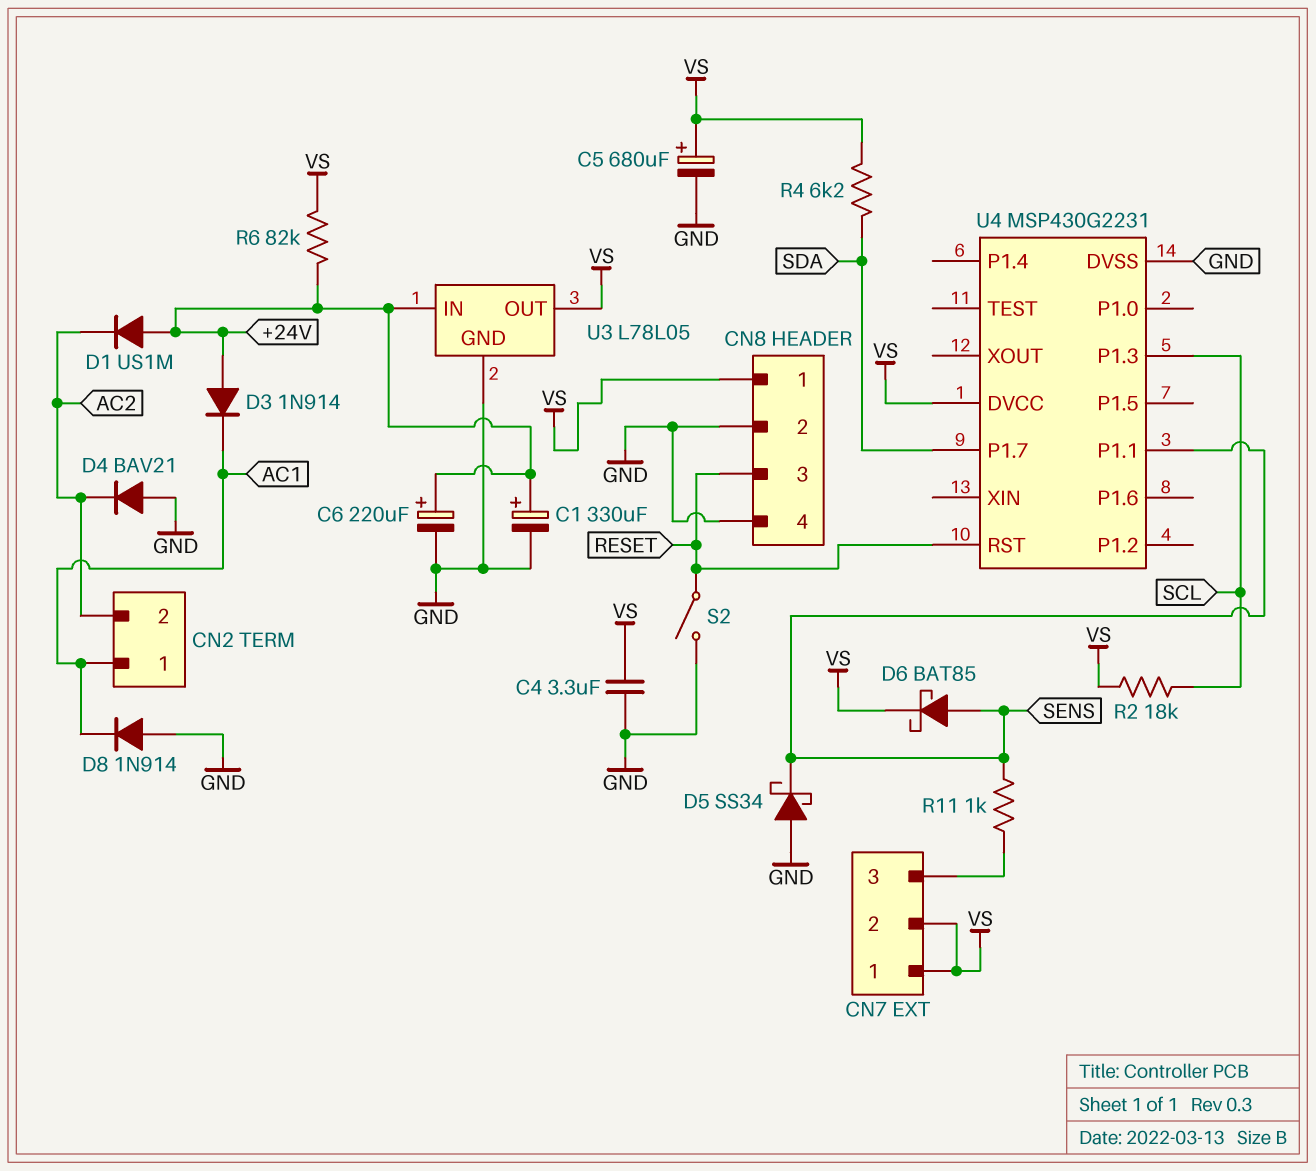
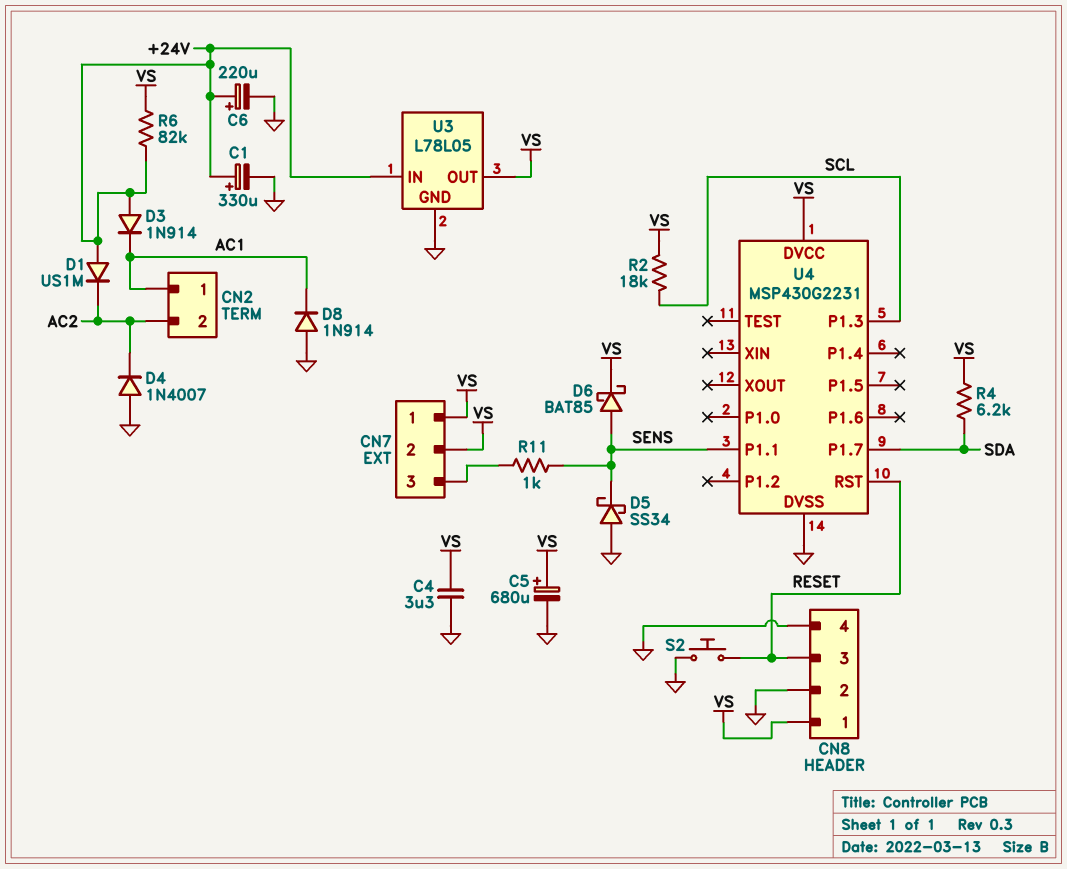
D4: diode BAV21 (A GND, K AC2) -> diode 1N4007 (A GND, K AC2)
S2: switch (GND, RESET) -> button (GND, RESET)

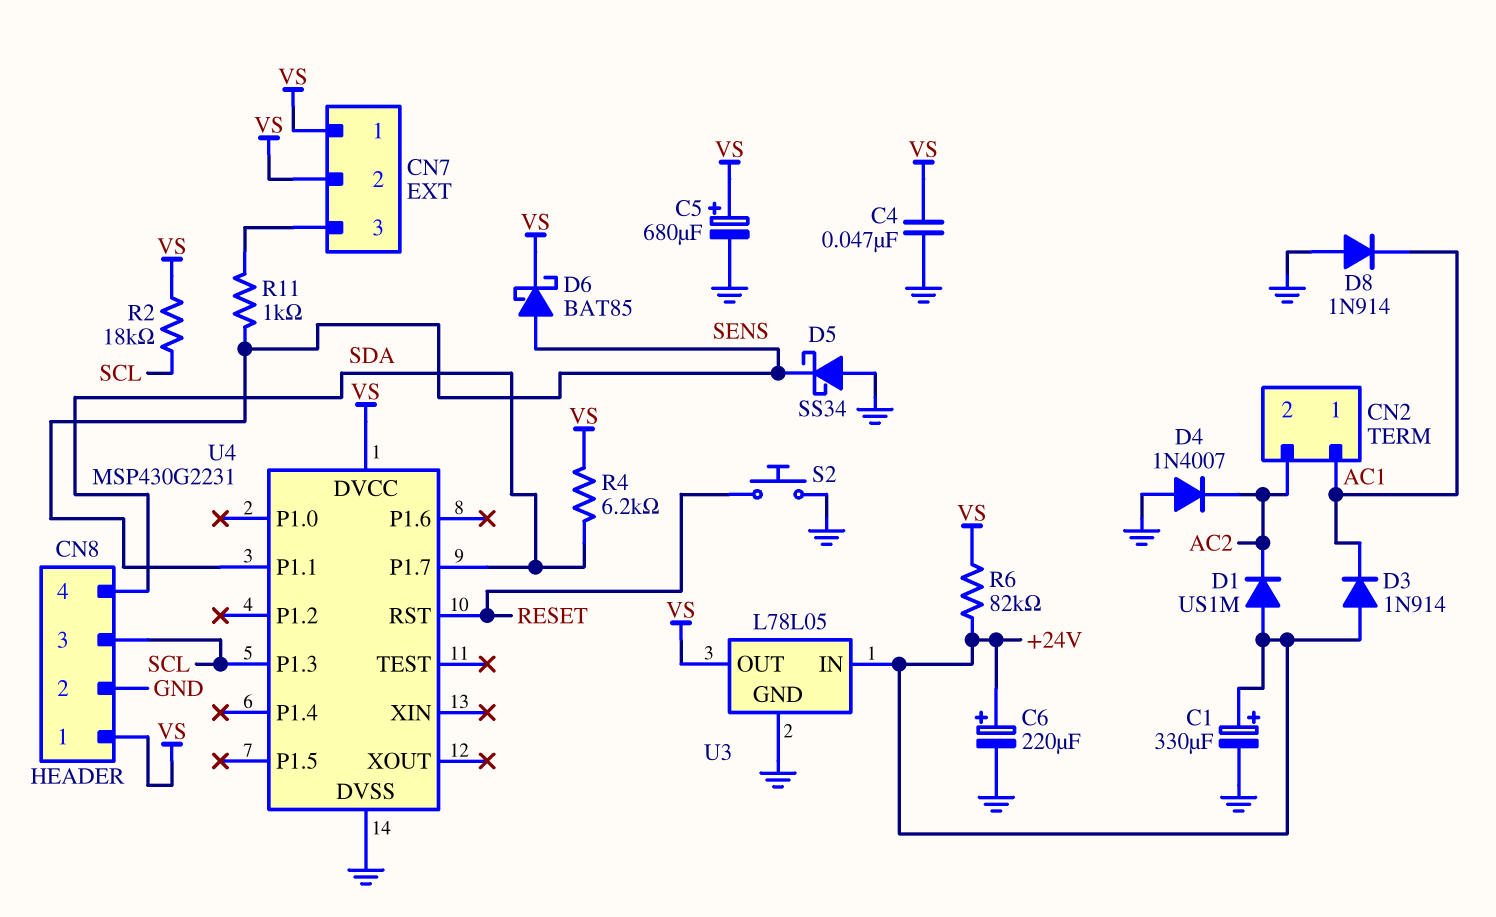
C4: 3.3uF (GND, VS) -> 47nF (GND, VS)
CN8 pin 3: RESET -> SCL
CN8 pin 4: GND -> SDA

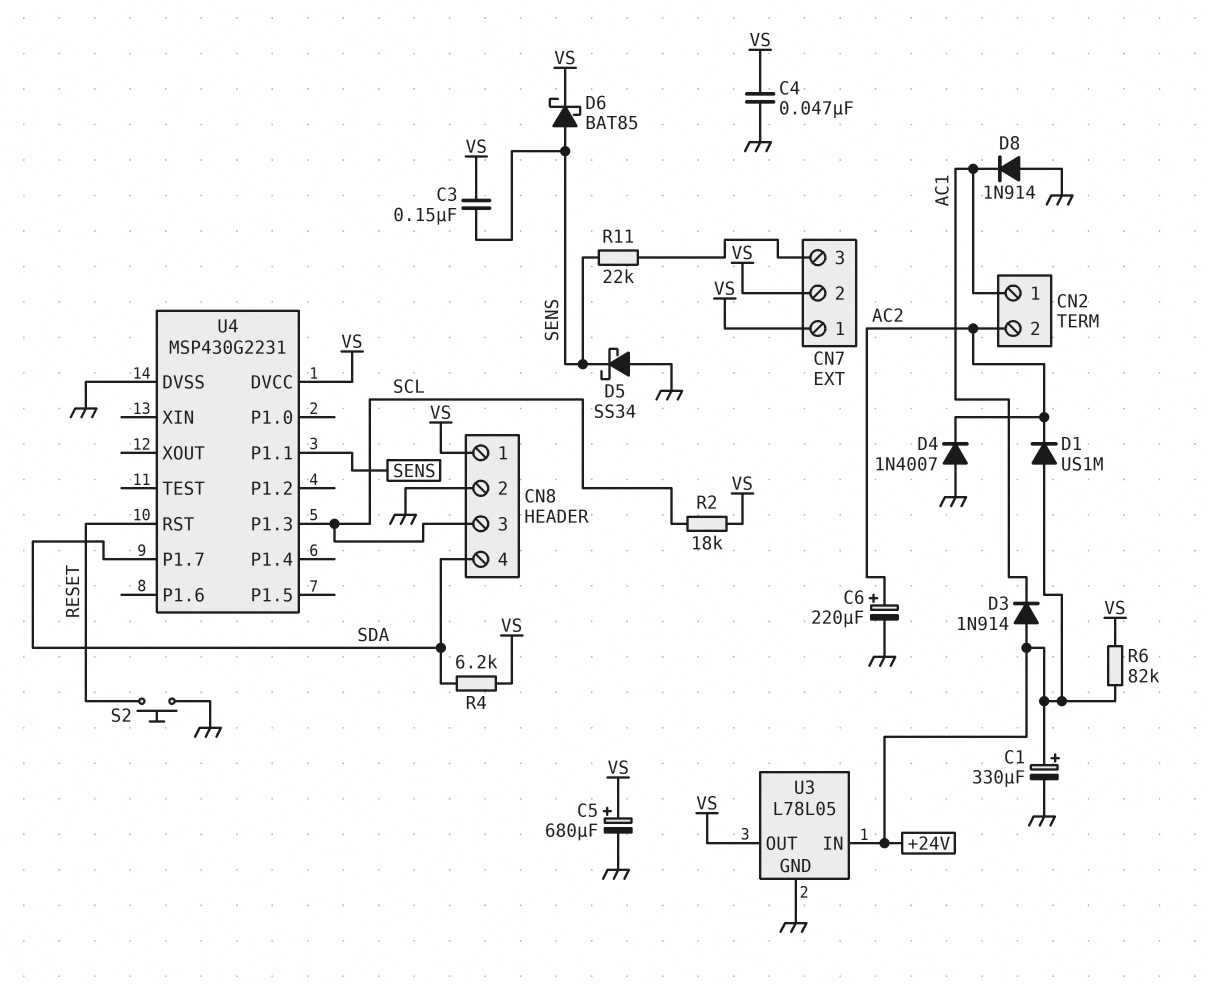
C3: none -> 150nF (SENS, VS)
C6: 220uF (plus +24V, minus GND) -> 220uF (plus AC2, minus GND)
R11: 1k (CN7/3, SENS) -> 22k (CN7/3, SENS)

